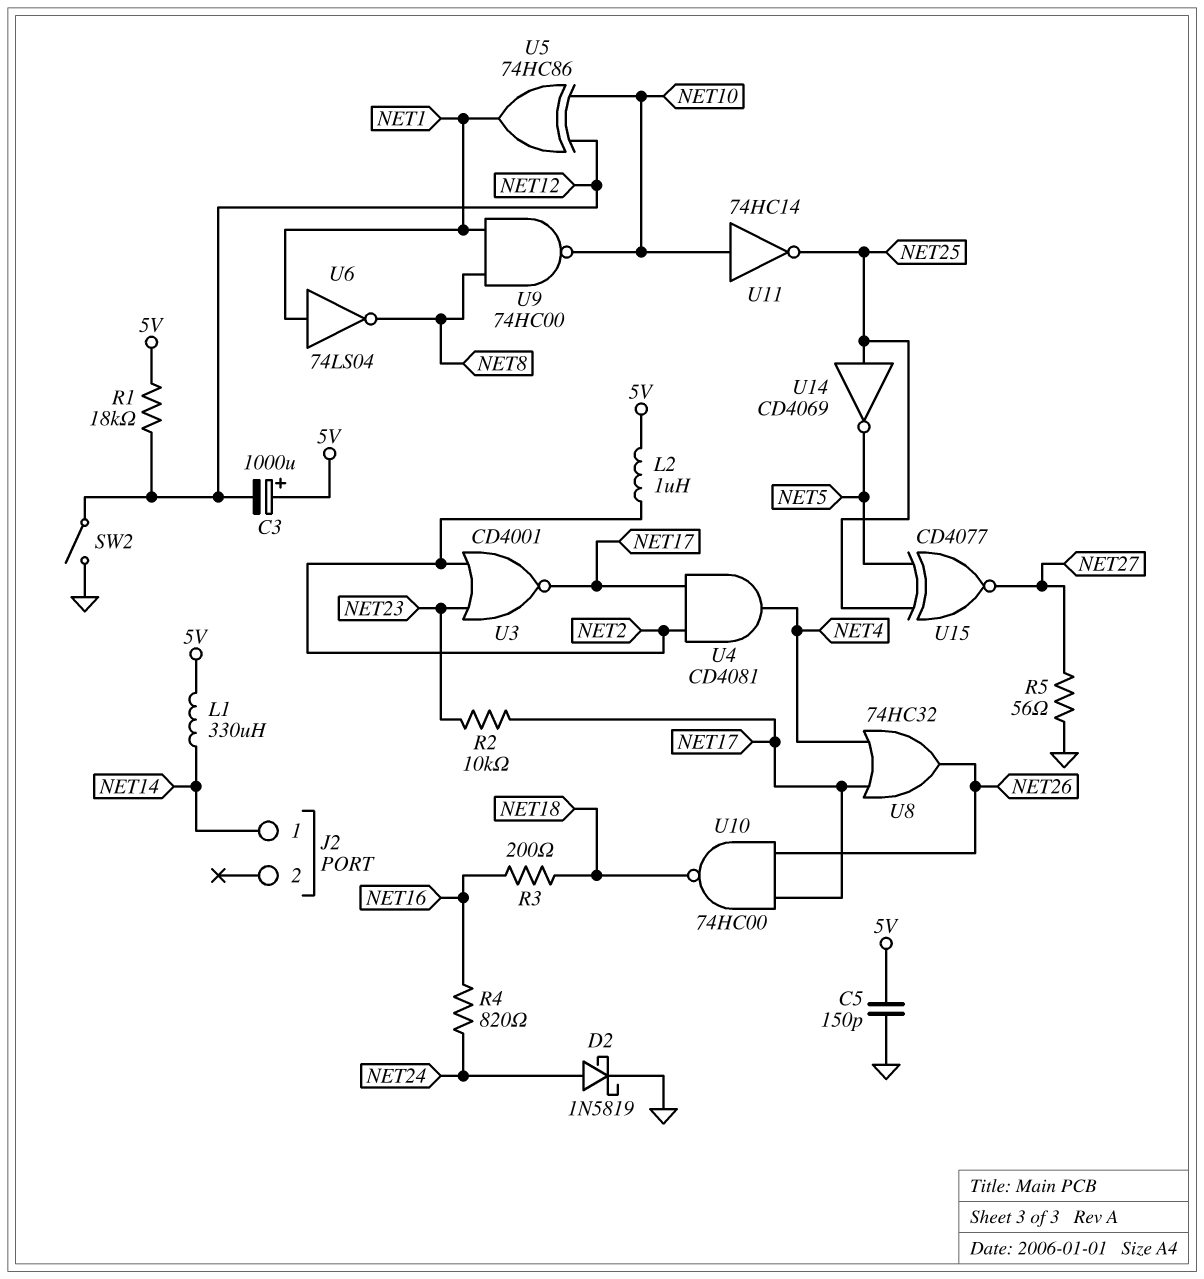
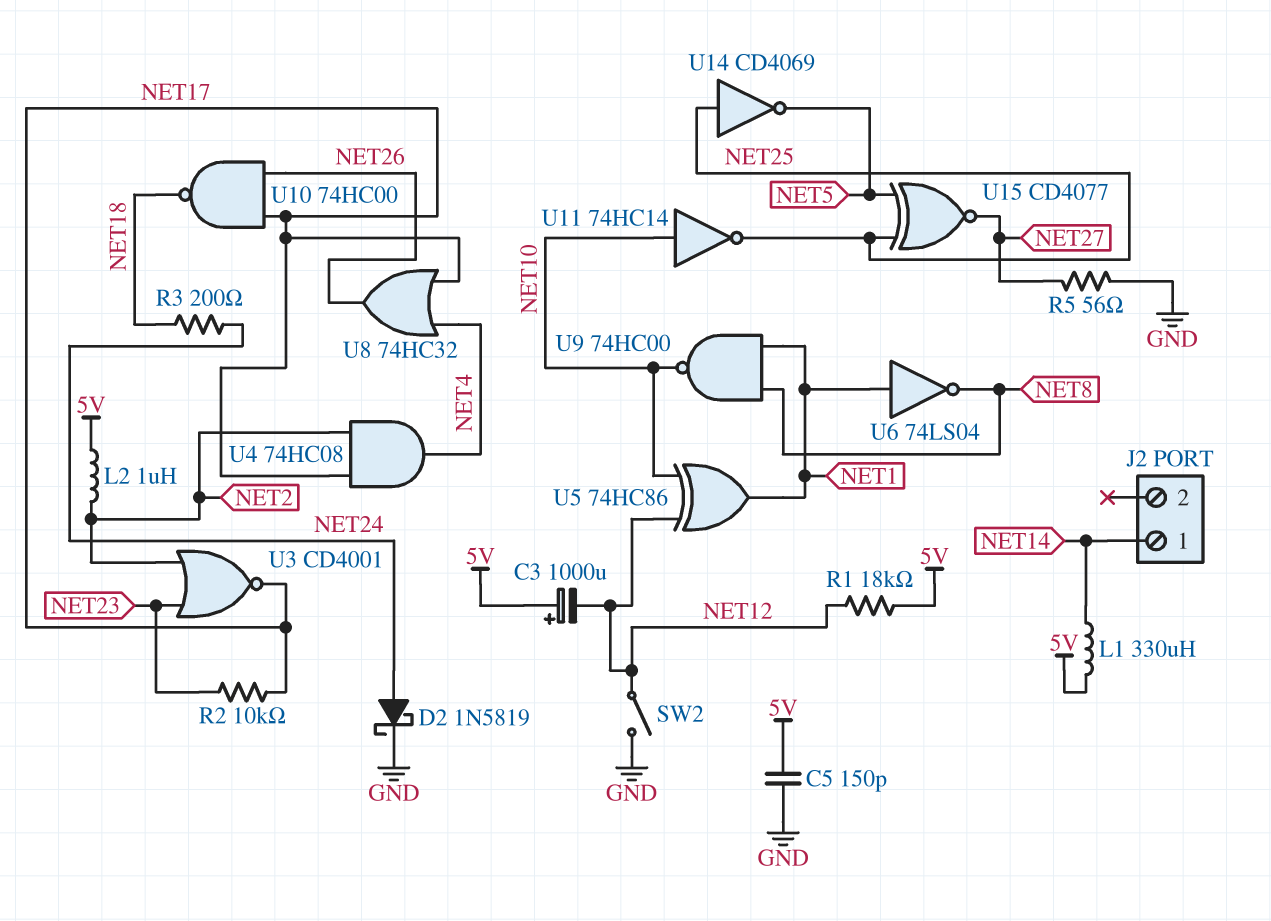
R3: 200 (NET16, NET18) -> 200 (NET18, NET24)
R4: 820 (NET16, NET24) -> none
U4: AND CD4081 (in NET2, in NET17, out NET4) -> AND 74HC08 (in NET2, in NET17, out NET4)

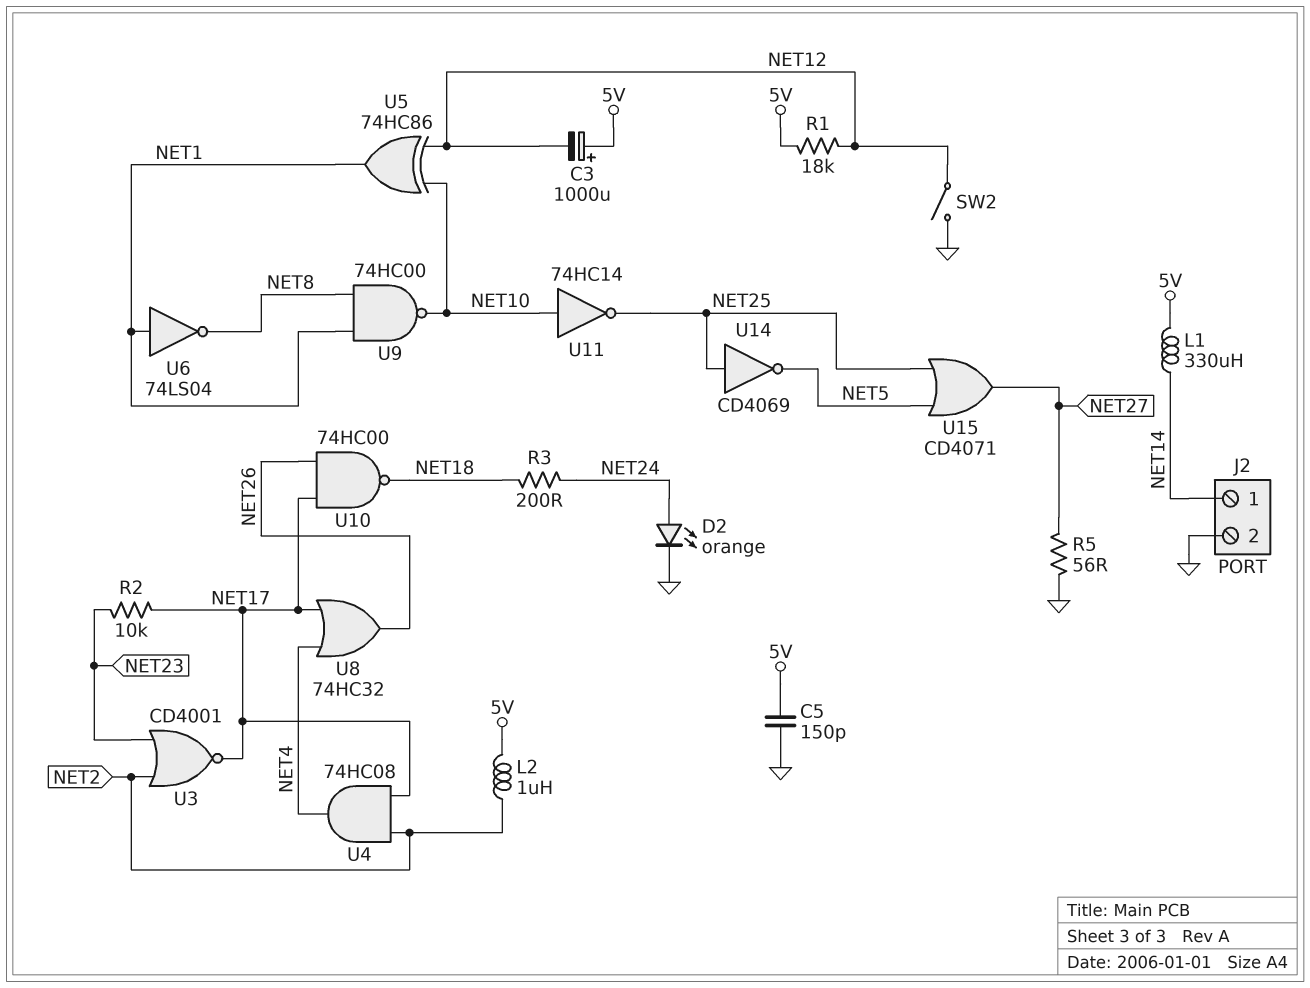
D2: schottky 1N5819 (A NET24, K GND) -> LED orange (A NET24, K GND)
J2 pin 2: none -> GND
U15: XNOR CD4077 (in NET5, in NET25, out NET27) -> OR CD4071 (in NET5, in NET25, out NET27)

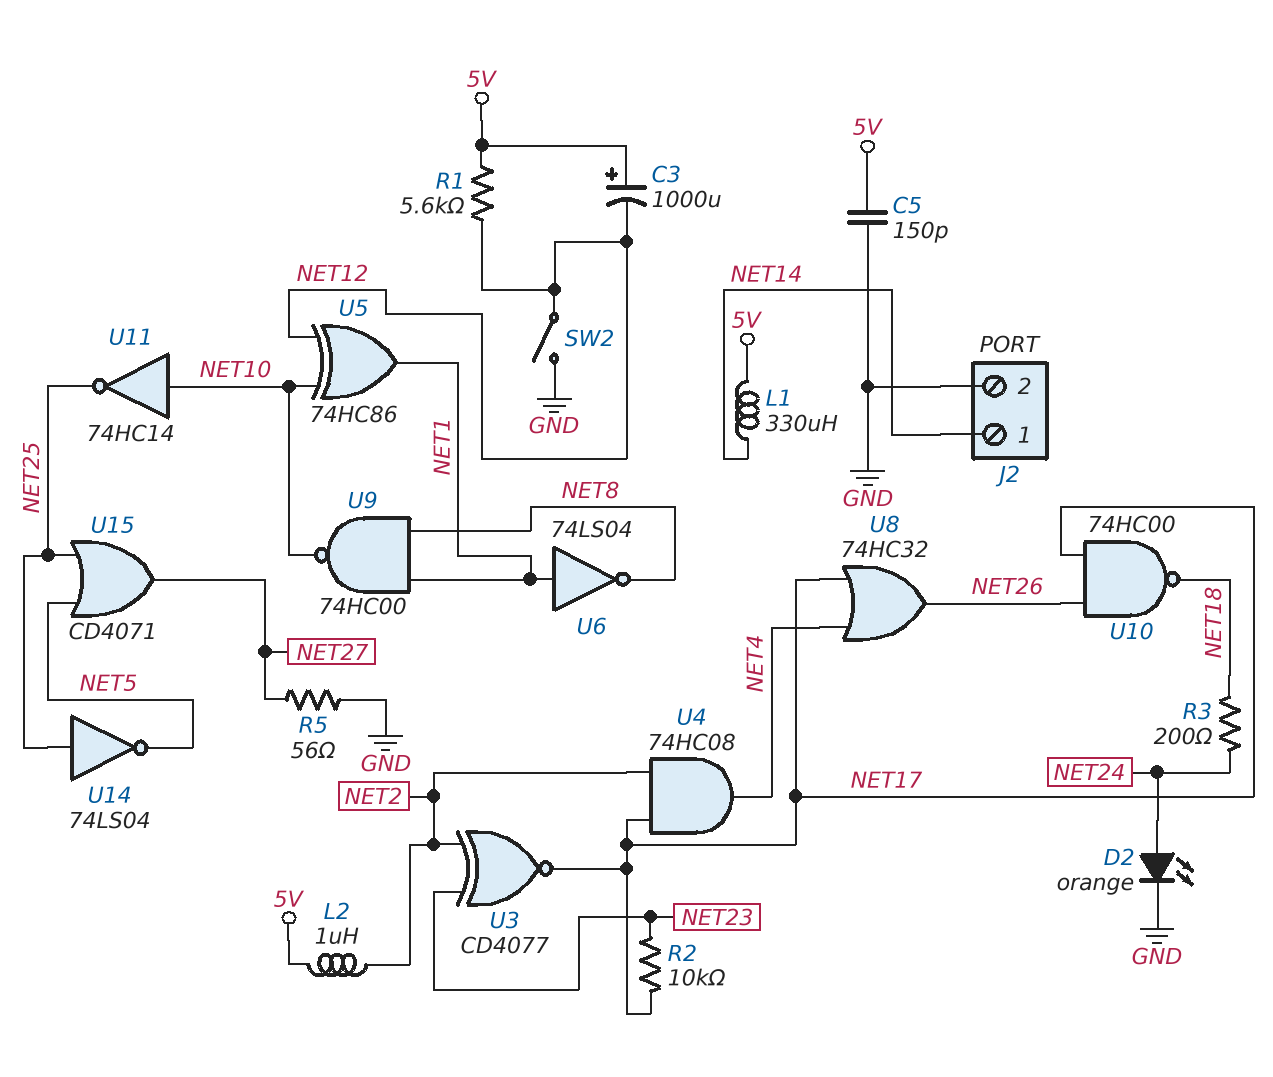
R1: 18k (5V, NET12) -> 5.6k (5V, NET12)
U3: NOR CD4001 (in NET2, in NET23, out NET17) -> XNOR CD4077 (in NET2, in NET23, out NET17)
U14: NOT CD4069 (in NET25, out NET5) -> NOT 74LS04 (in NET25, out NET5)

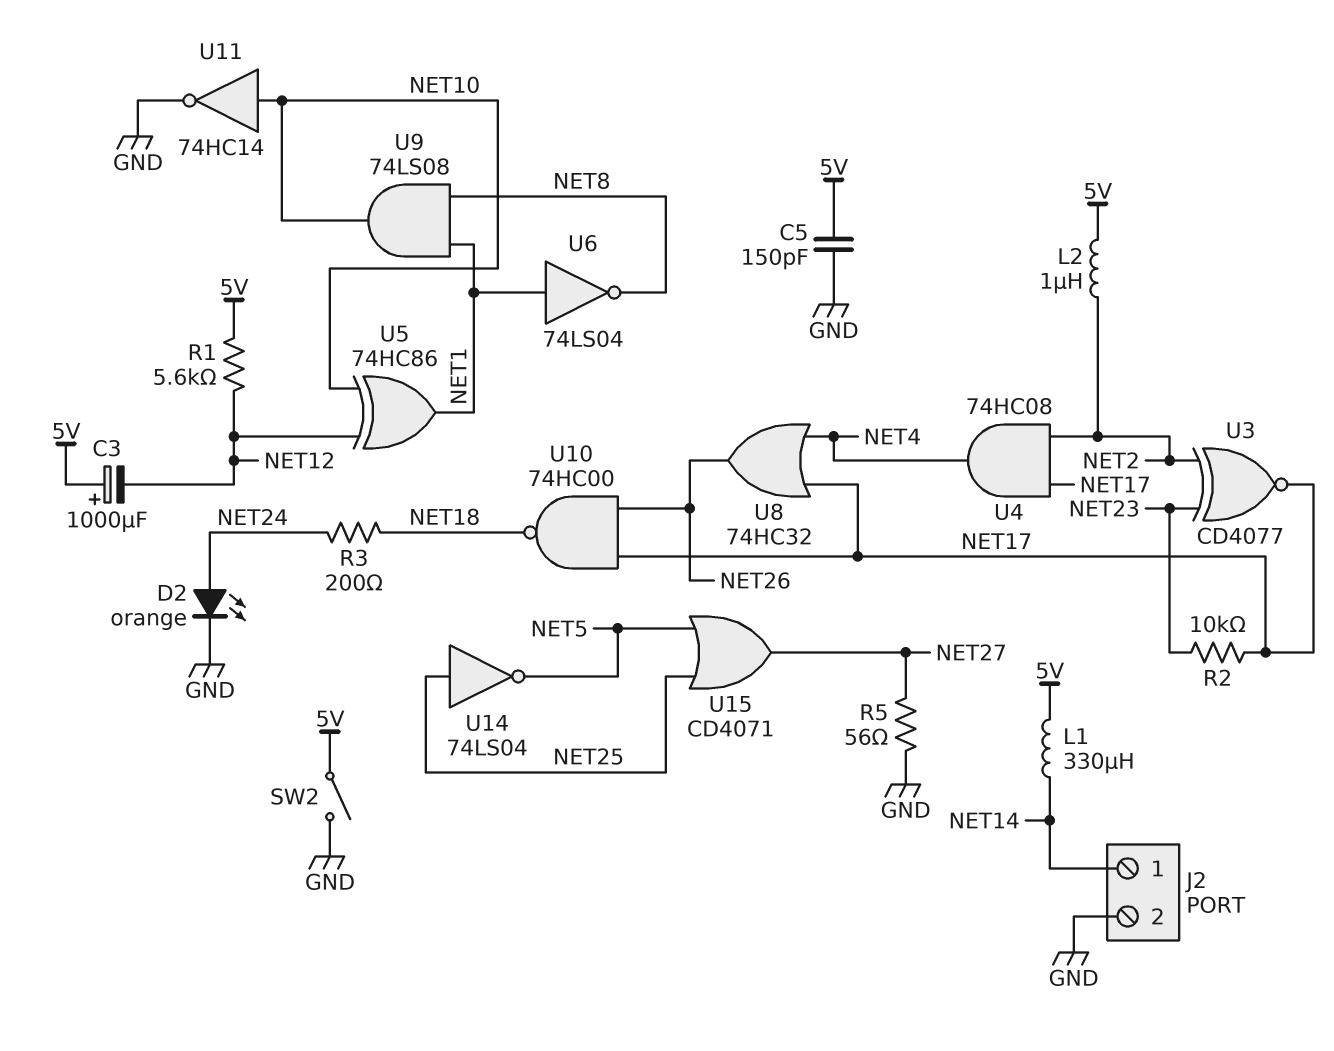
SW2: switch (GND, NET12) -> switch (5V, GND)
U9: NAND 74HC00 (in NET1, in NET8, out NET10) -> AND 74LS08 (in NET1, in NET8, out NET10)
U11: NOT 74HC14 (in NET10, out NET25) -> NOT 74HC14 (in NET10, out GND)

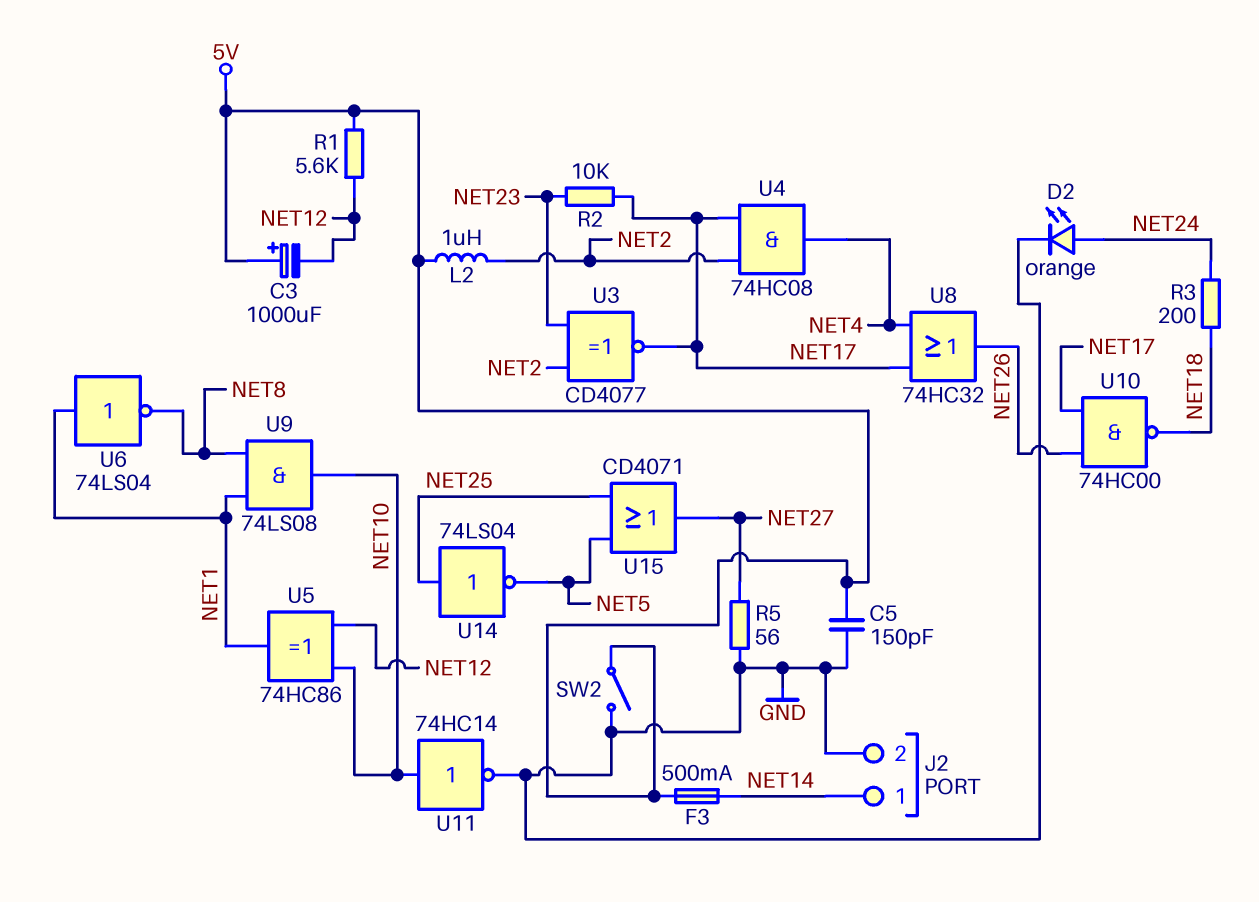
F3: none -> 500mA (5V, NET14)
L1: 330uH (5V, NET14) -> none

